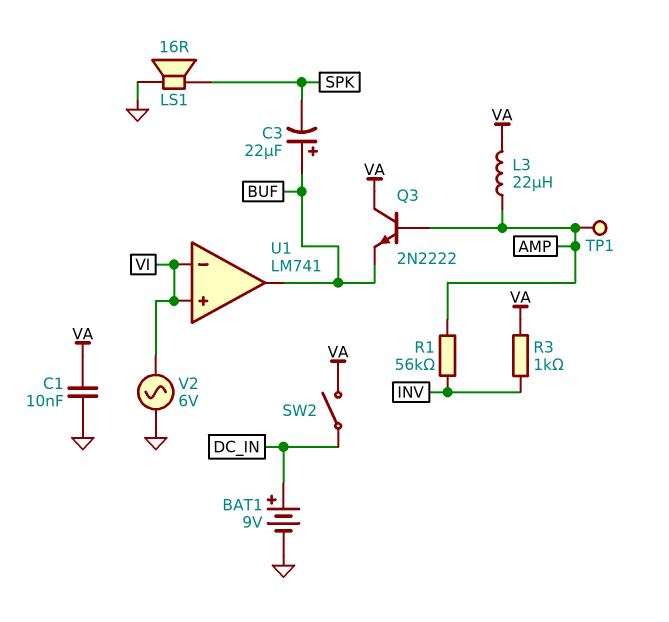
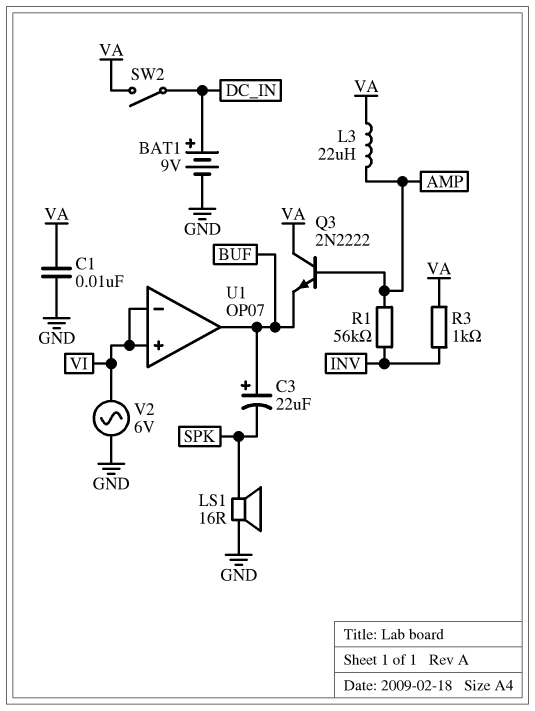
TP1: test point (AMP) -> none
U1: LM741 -> OP07

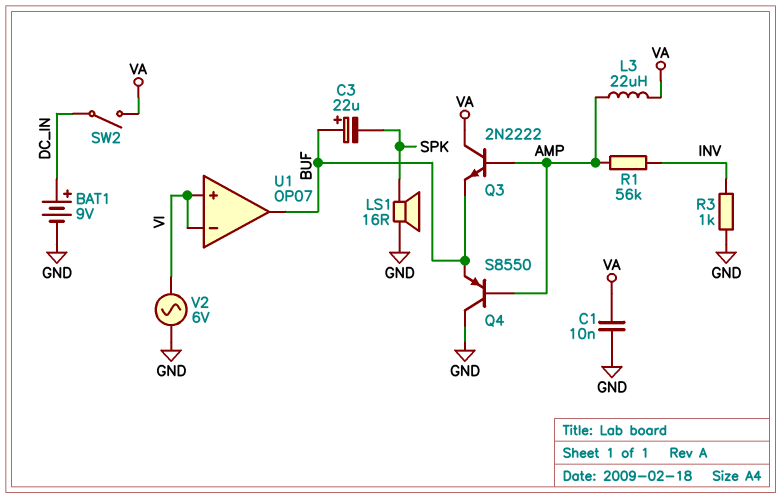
Q4: none -> PNP S8550 (B AMP, C GND, E BUF)
R3: 1k (INV, VA) -> 1k (GND, INV)

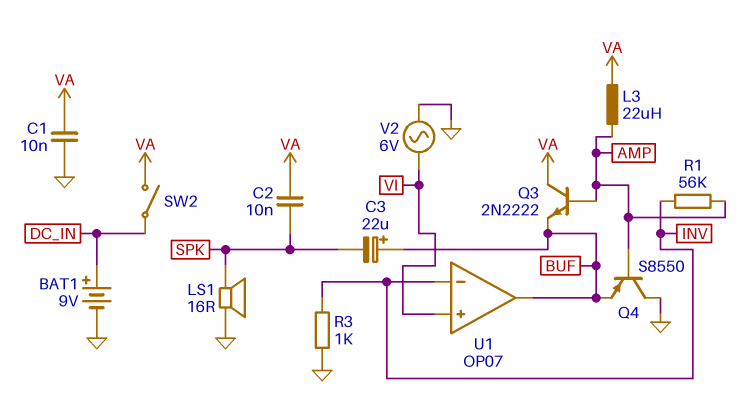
C2: none -> 10nF (SPK, VA)
U1 pin in-: VI -> INV

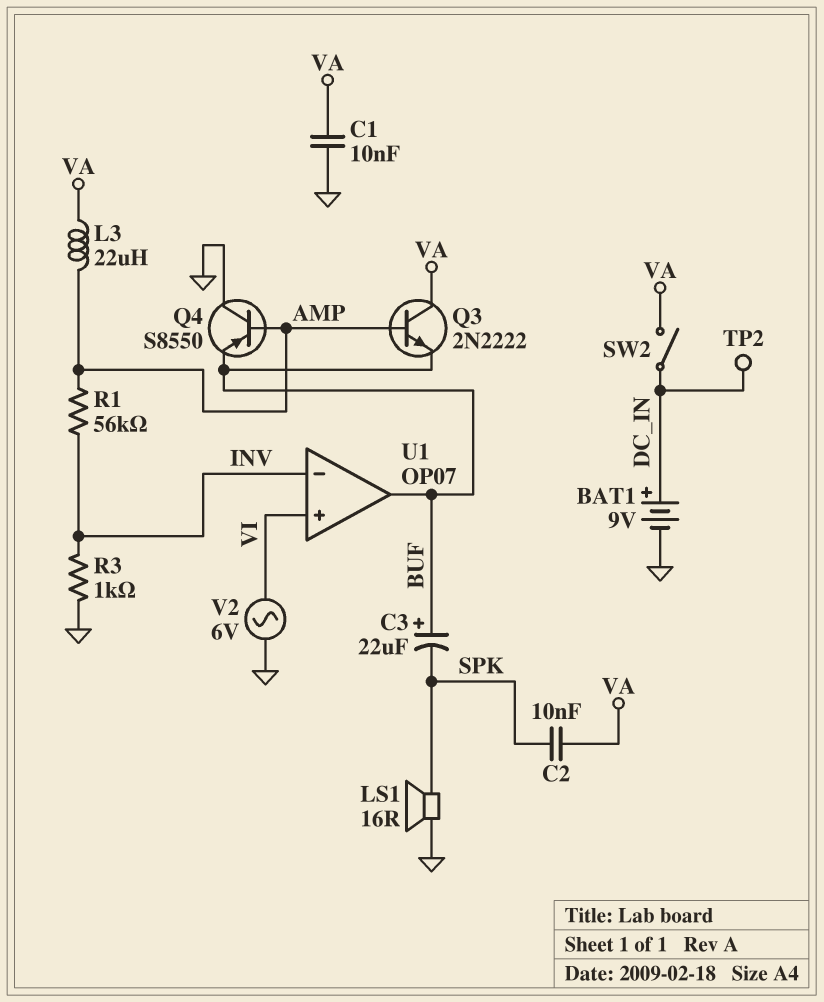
TP2: none -> test point (DC_IN)

